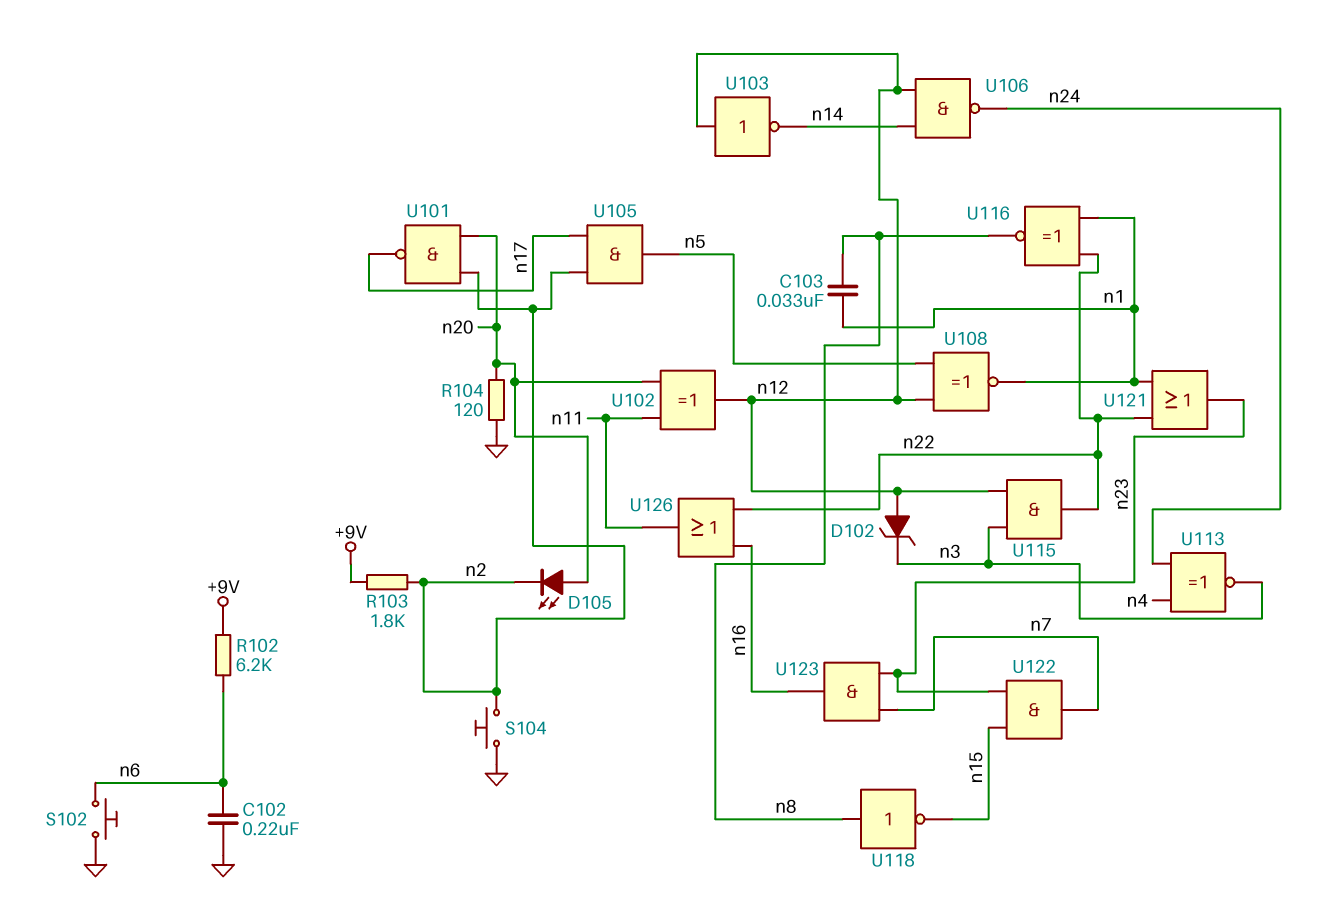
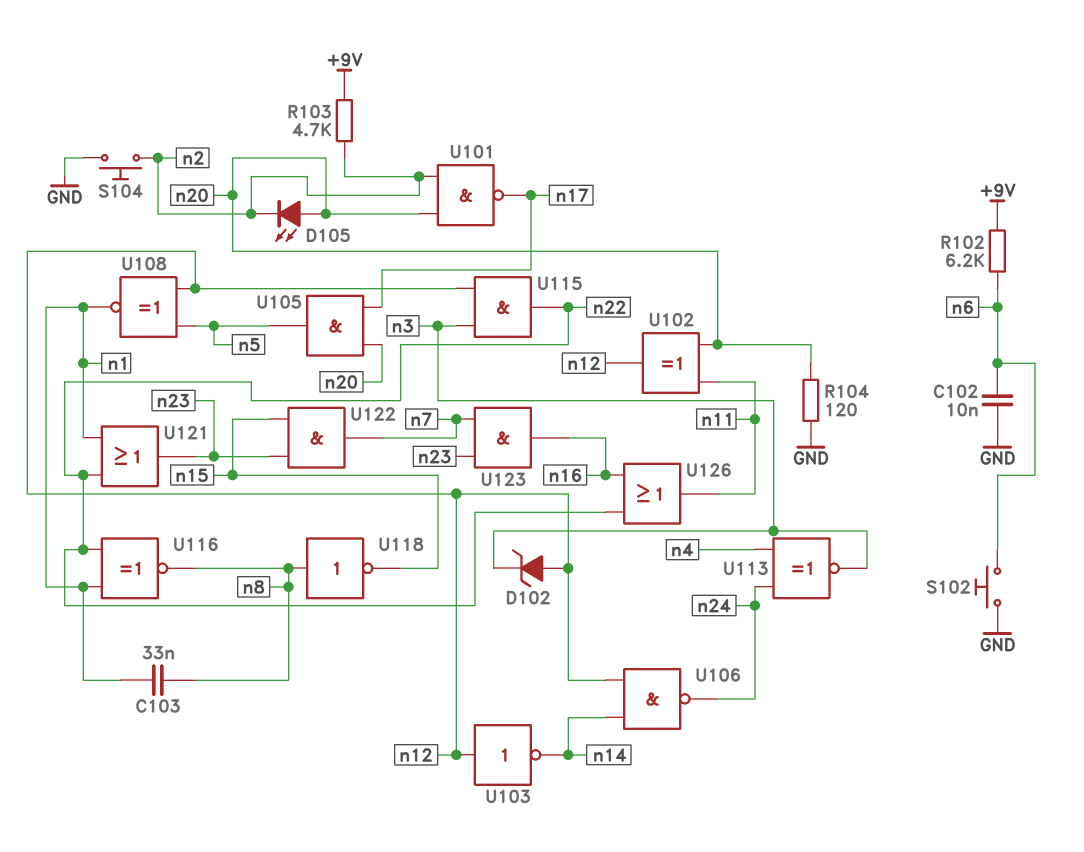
C102: 220nF (GND, n6) -> 10nF (GND, n6)
R103: 1.8k (+9V, n2) -> 4.7k (+9V, n2)
U105: AND (in n2, in n17, out n5) -> AND (in n17, in n20, out n5)

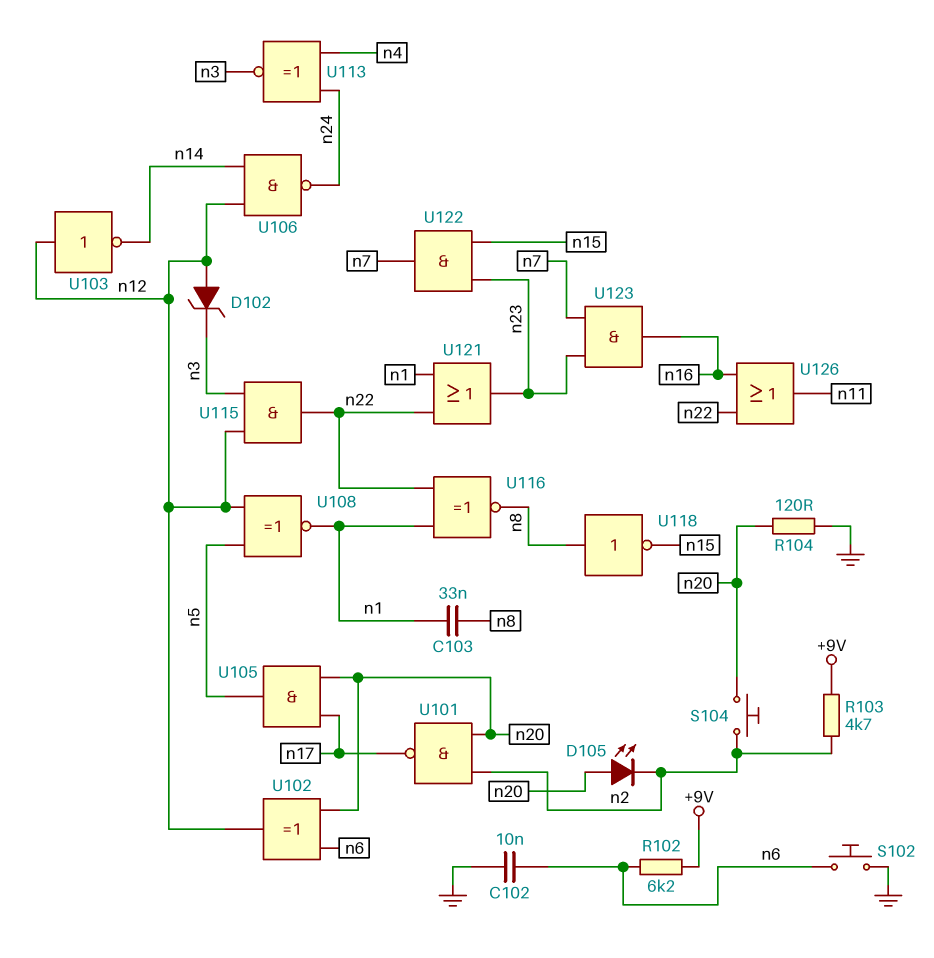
S104: button (GND, n2) -> button (n2, n20)
U102: XOR (in n11, in n20, out n12) -> XOR (in n6, in n20, out n12)

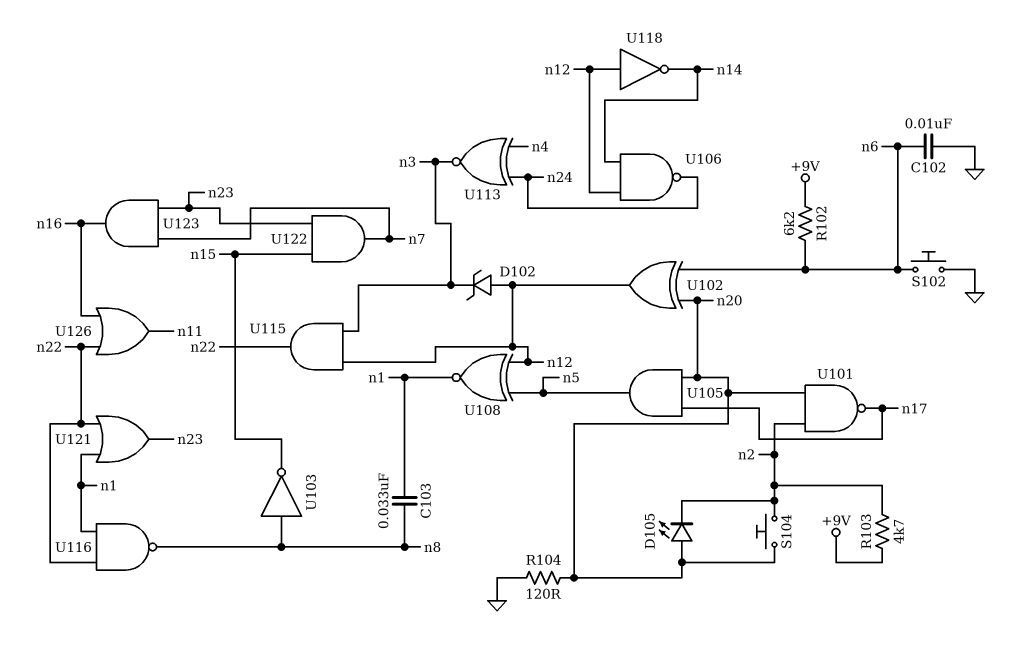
U103: NOT (in n12, out n14) -> NOT (in n8, out n15)
U116: XNOR (in n1, in n22, out n8) -> NAND (in n1, in n22, out n8)
U118: NOT (in n8, out n15) -> NOT (in n12, out n14)

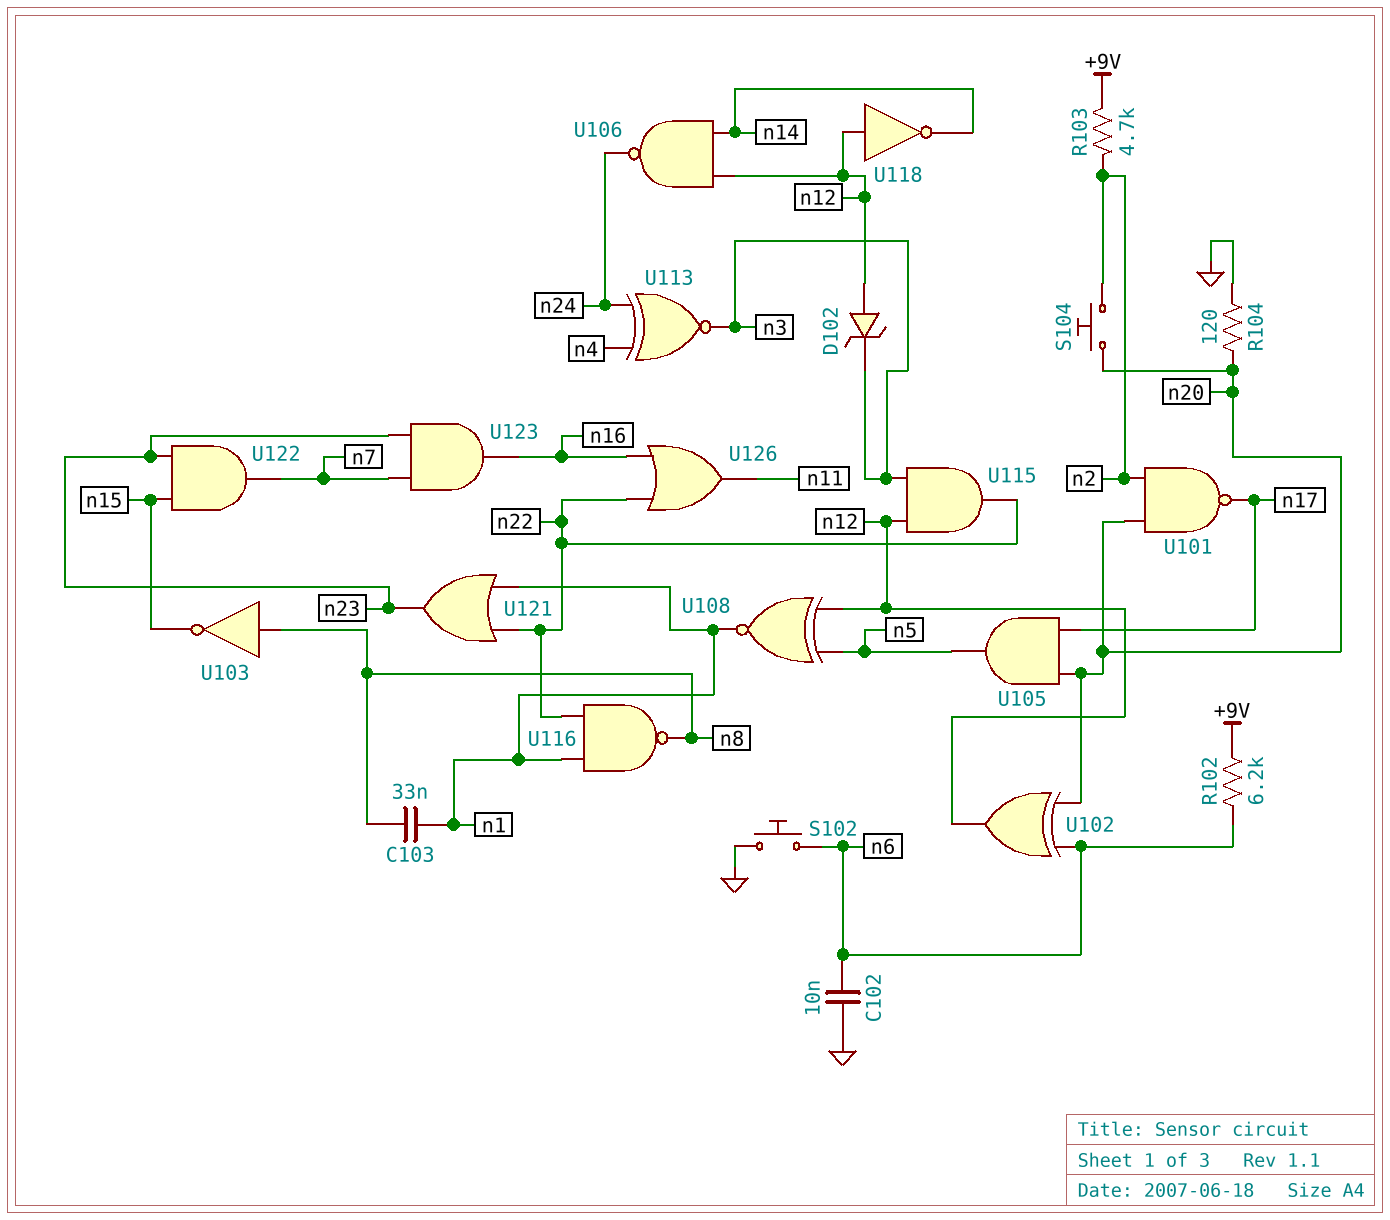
D105: LED (A n20, K n2) -> none

